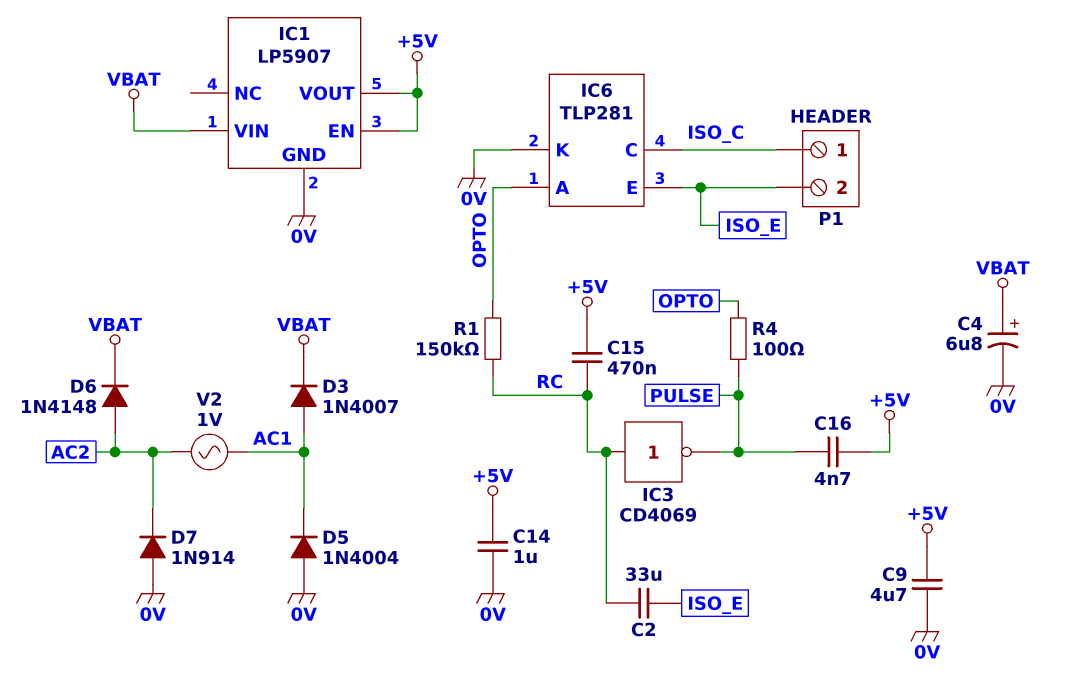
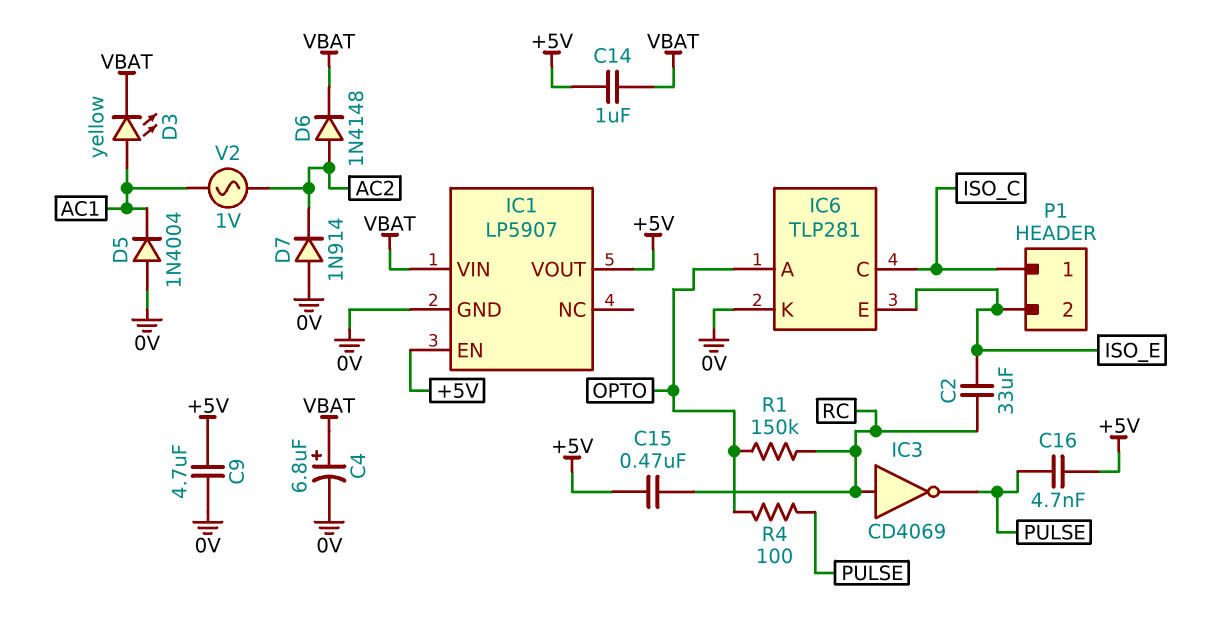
C14: 1uF (+5V, 0V) -> 1uF (+5V, VBAT)
D3: diode 1N4007 (A AC1, K VBAT) -> LED yellow (A AC1, K VBAT)

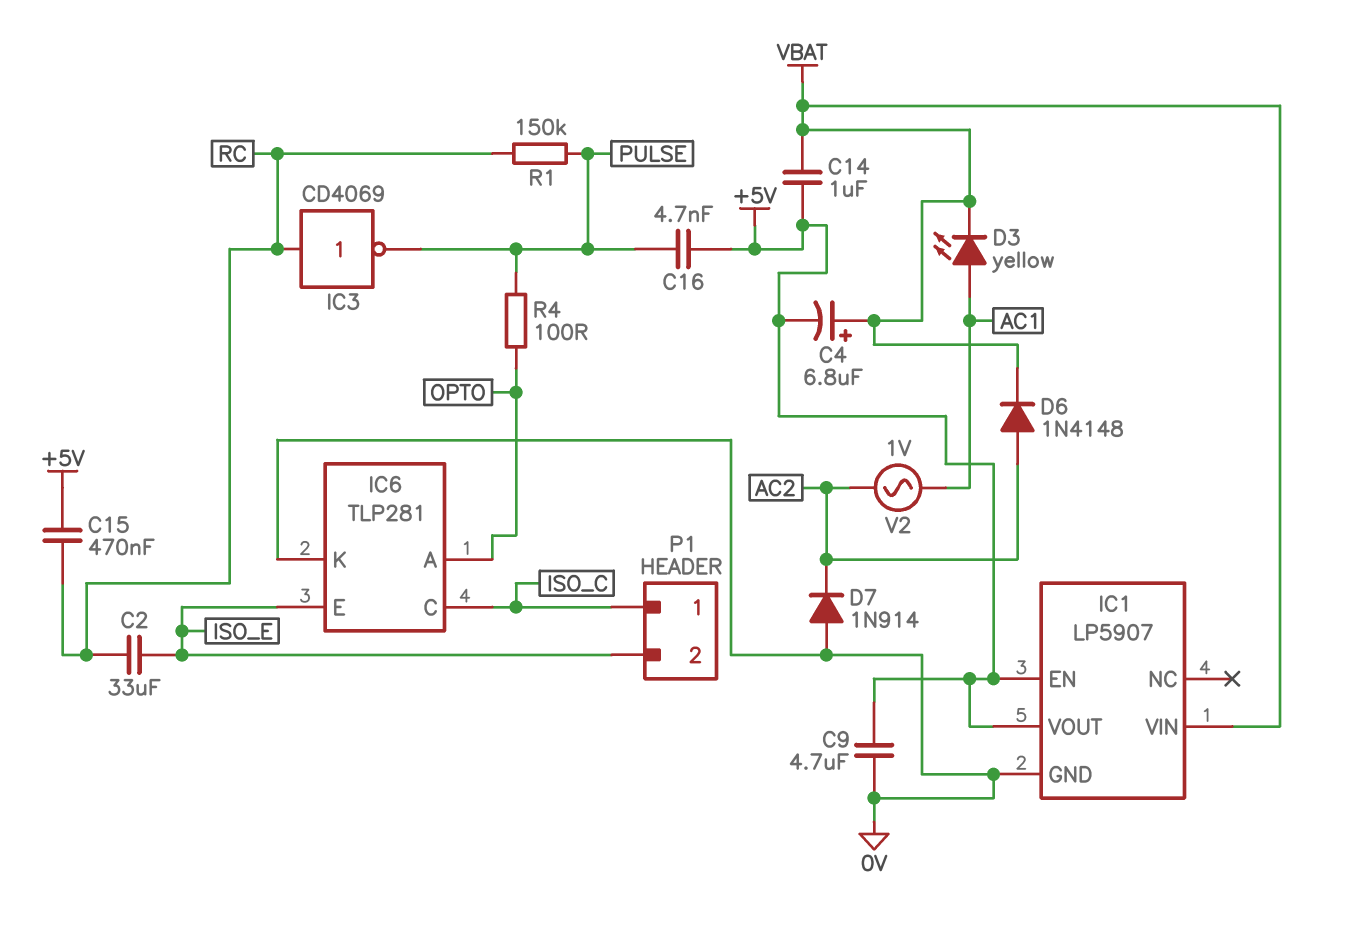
C4: 6.8uF (plus VBAT, minus 0V) -> 6.8uF (plus VBAT, minus +5V)
D5: diode 1N4004 (A 0V, K AC1) -> none
R1: 150k (OPTO, RC) -> 150k (PULSE, RC)

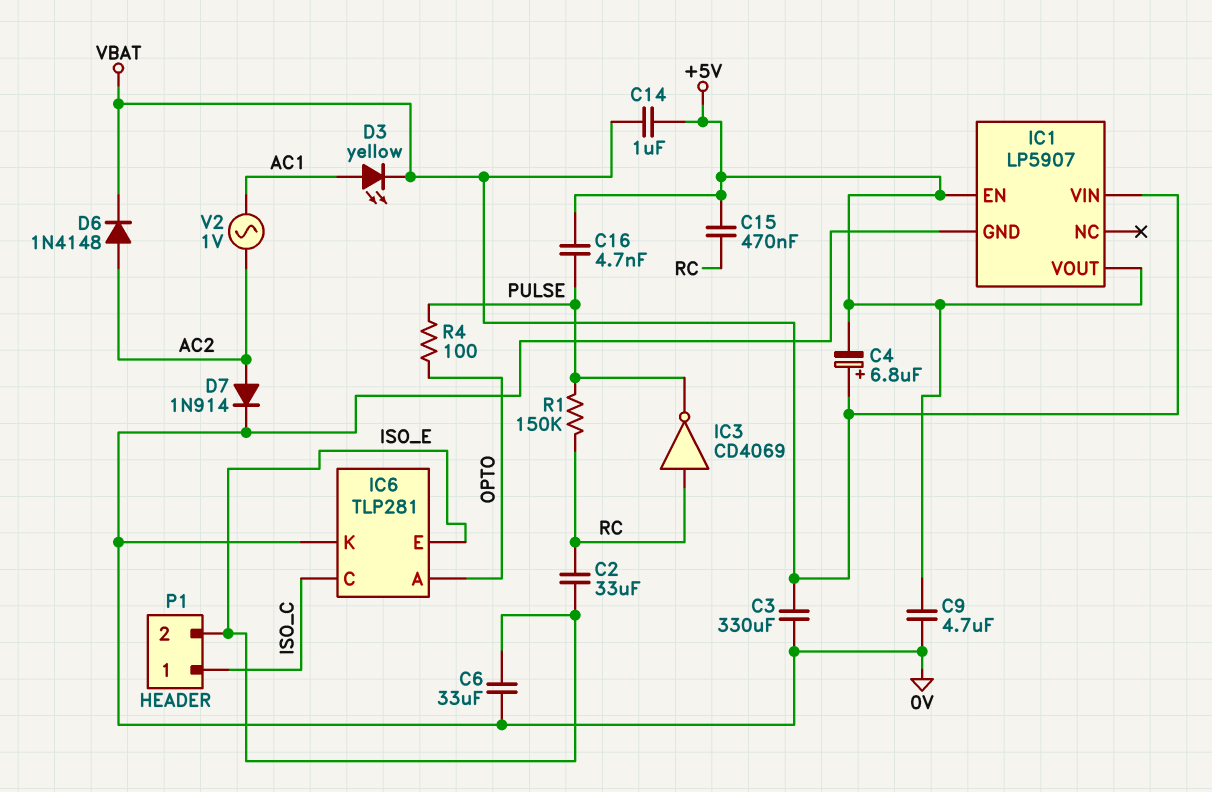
C3: none -> 330uF (0V, VBAT)
C6: none -> 33uF (0V, ISO_E)
D7: diode 1N914 (A 0V, K AC2) -> diode 1N914 (A AC2, K 0V)

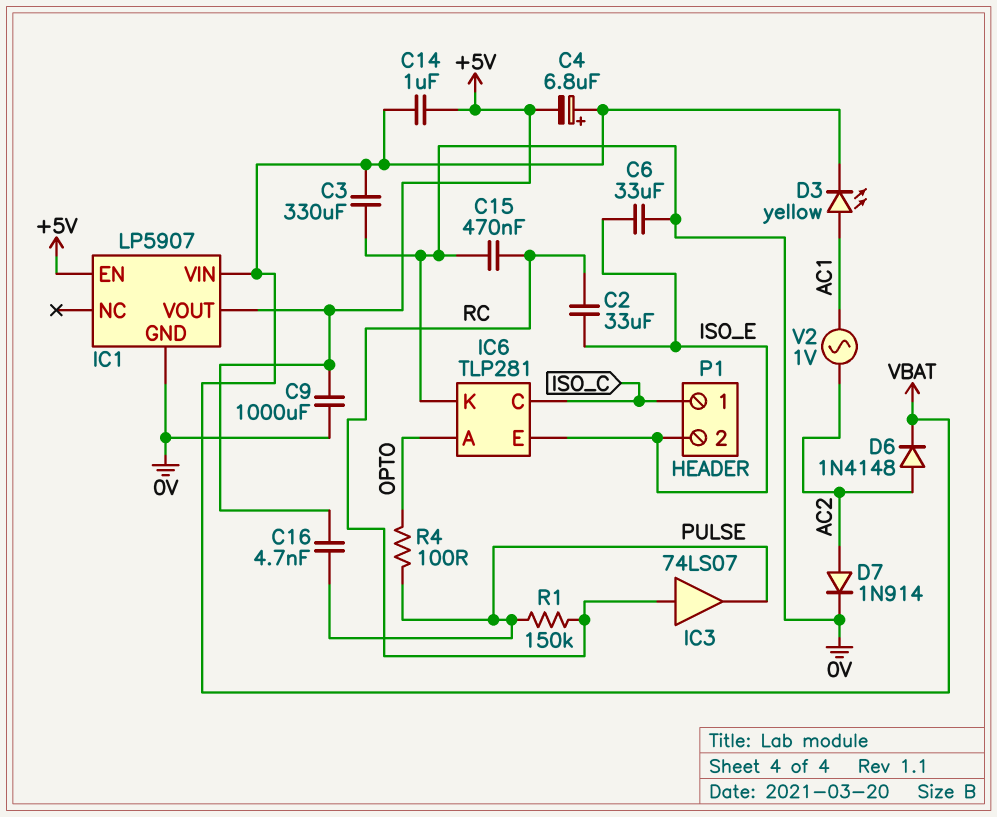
C9: 4.7uF (+5V, 0V) -> 1000uF (+5V, 0V)
C15: 470nF (+5V, RC) -> 470nF (0V, RC)
IC3: NOT CD4069 (in RC, out PULSE) -> buffer 74LS07 (in RC, out PULSE)

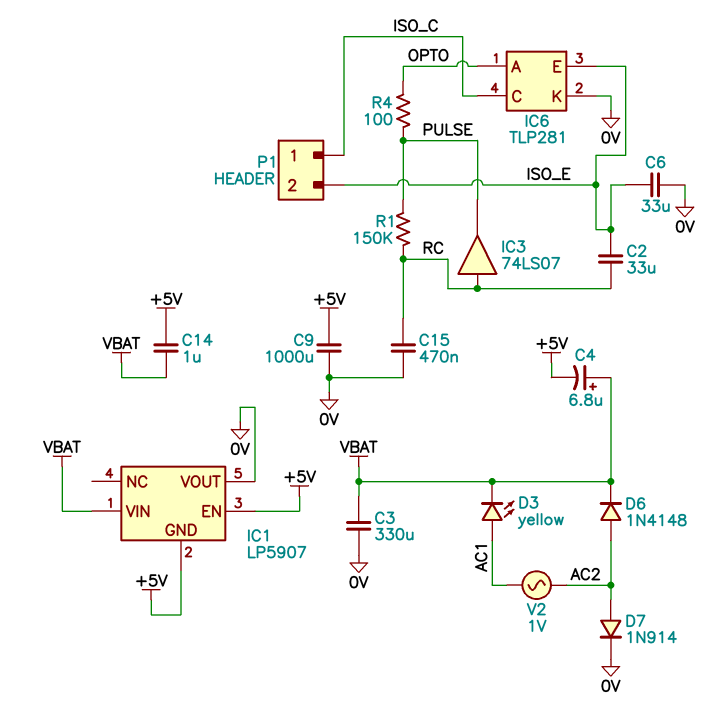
C16: 4.7nF (+5V, PULSE) -> none
IC1 pin GND: 0V -> +5V
IC1 pin VOUT: +5V -> 0V

